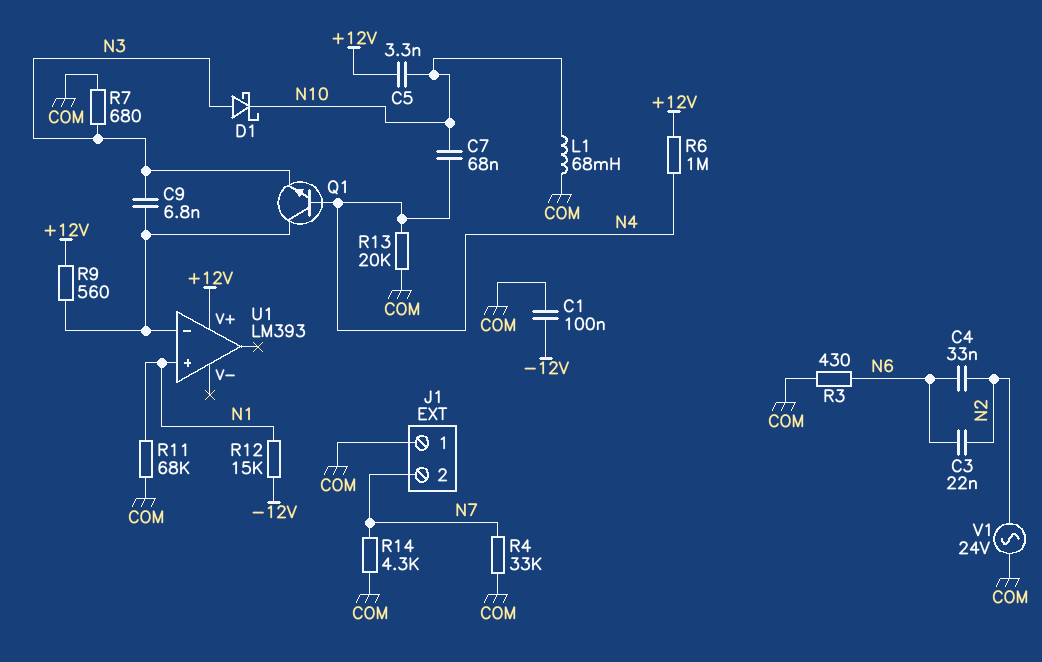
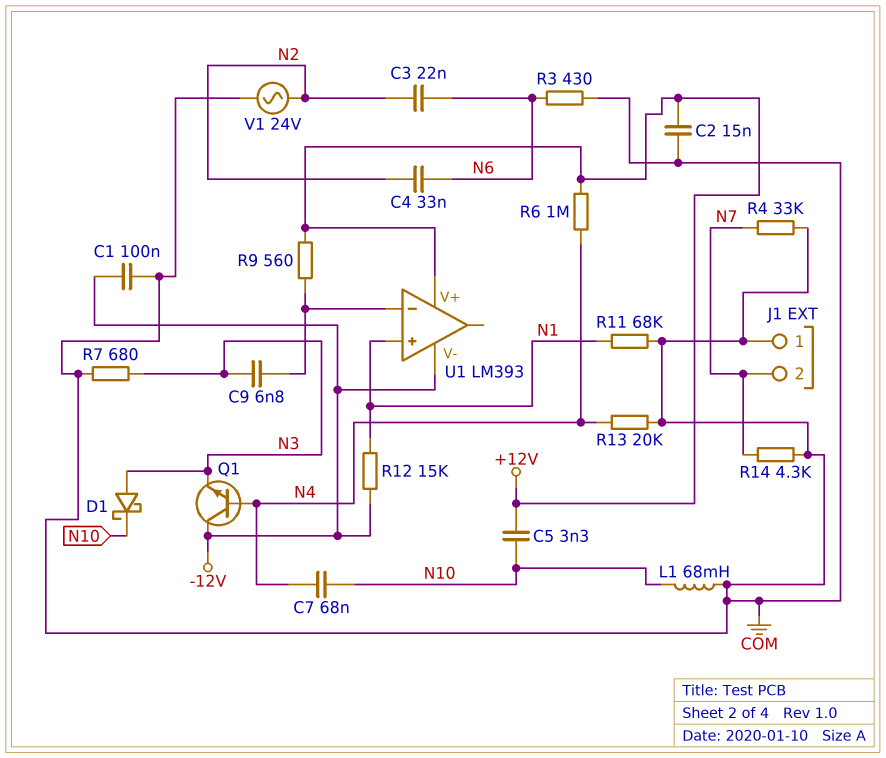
C2: none -> 15nF (+12V, COM)
Q1: NPN (B N4, C U1/in-, E N3) -> NPN (B N4, C -12V, E N3)
U1 pin V-: none -> -12V

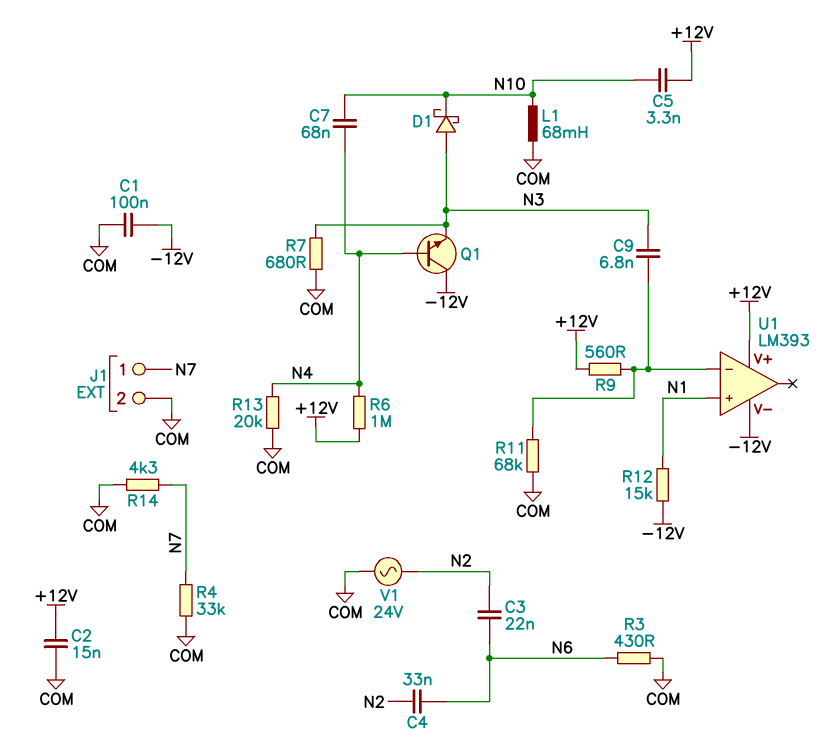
J1 pin 1: COM -> N7
J1 pin 2: N7 -> COM
R11: 68k (COM, N1) -> 68k (COM, U1/in-)

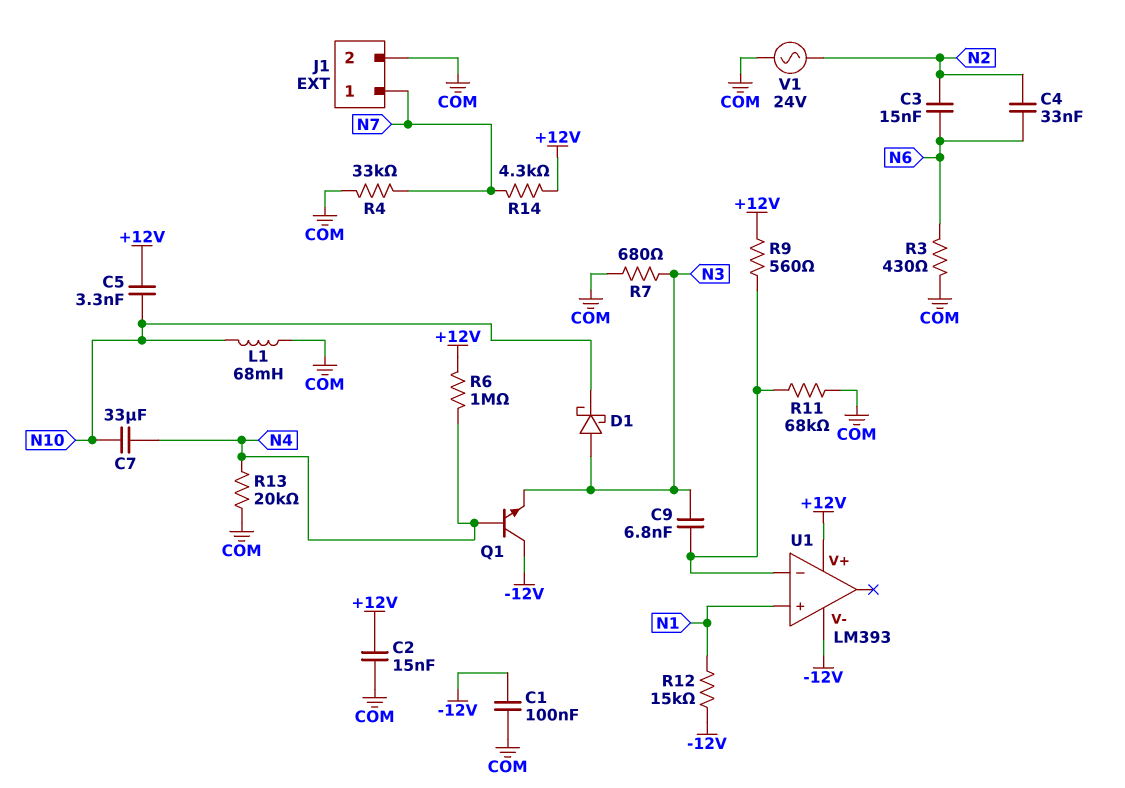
C3: 22nF (N2, N6) -> 15nF (N2, N6)
C7: 68nF (N4, N10) -> 33uF (N4, N10)
R14: 4.3k (COM, N7) -> 4.3k (+12V, N7)

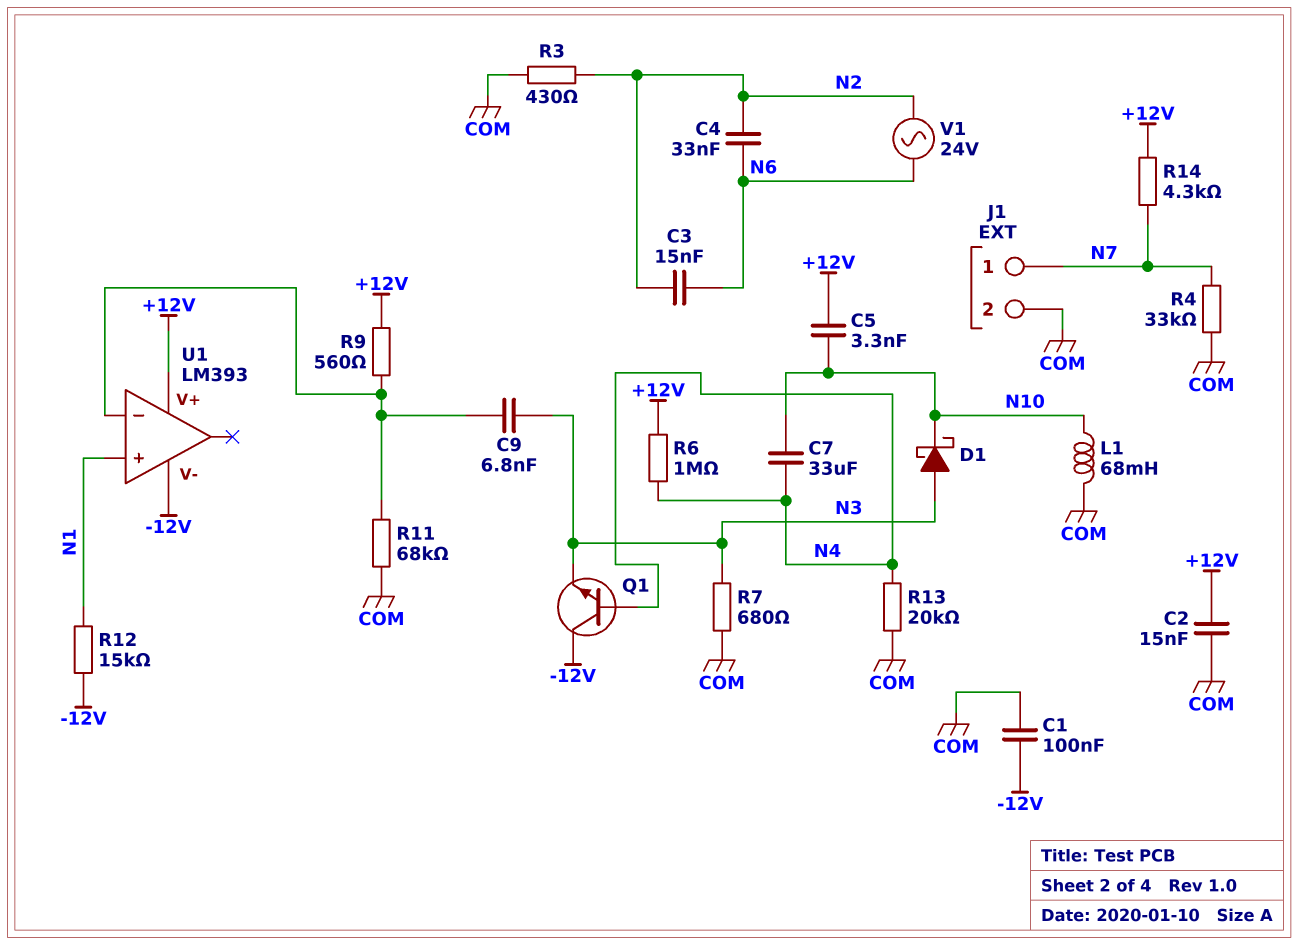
R3: 430 (COM, N6) -> 430 (COM, N2)
V1: AC 24V (COM, N2) -> AC 24V (N2, N6)

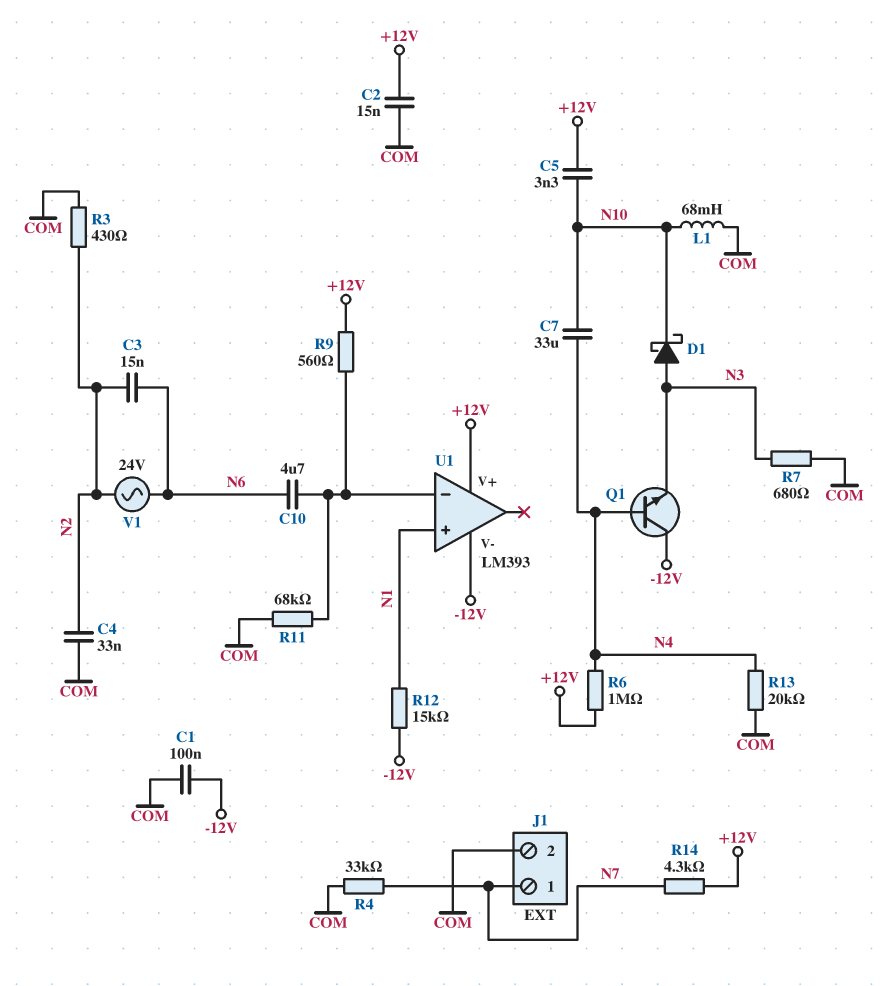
C4: 33nF (N2, N6) -> 33nF (COM, N2)
C9: 6.8nF (N3, U1/in-) -> none
C10: none -> 4.7uF (N6, U1/in-)

